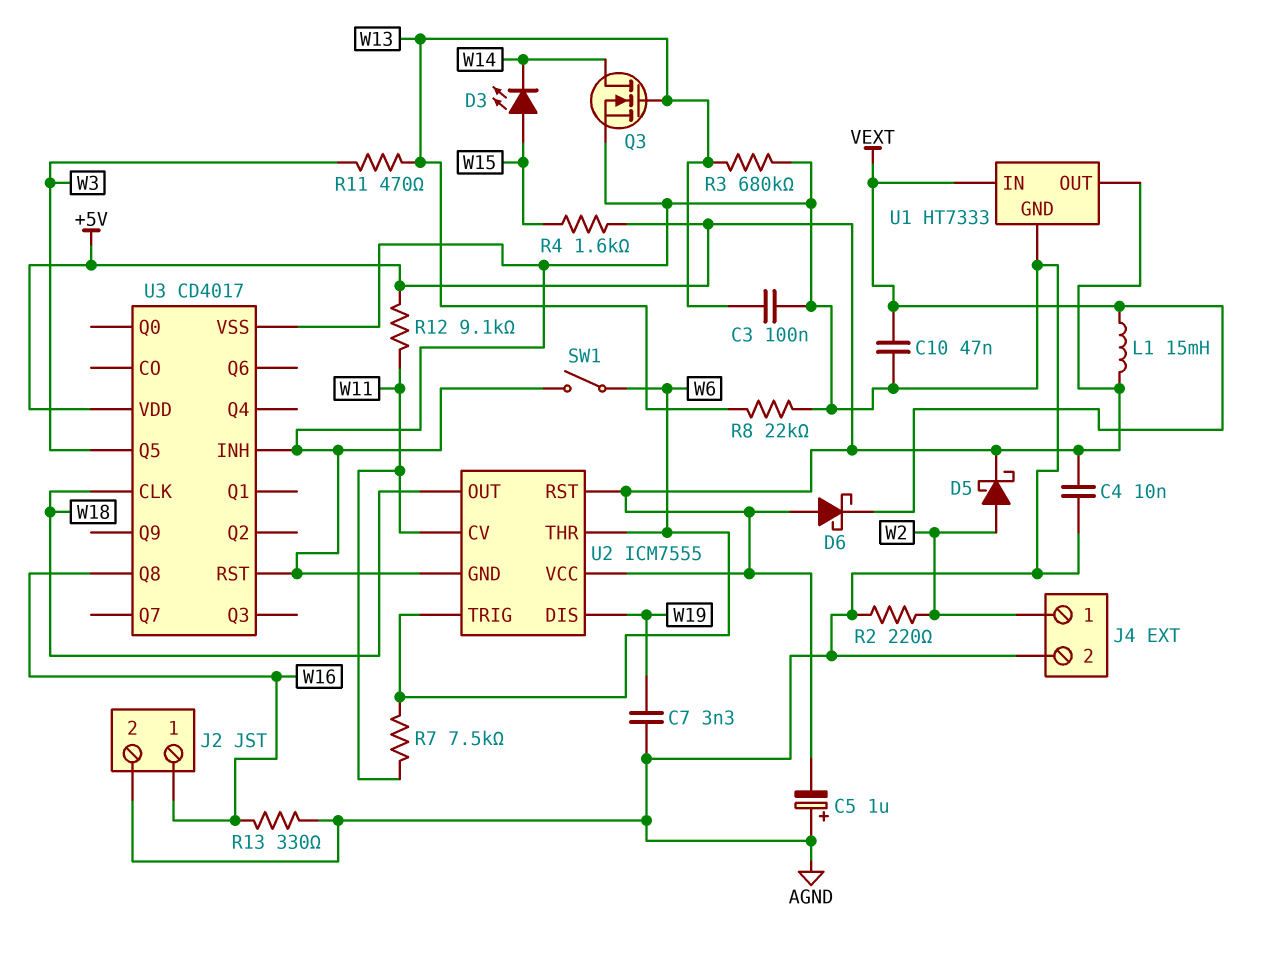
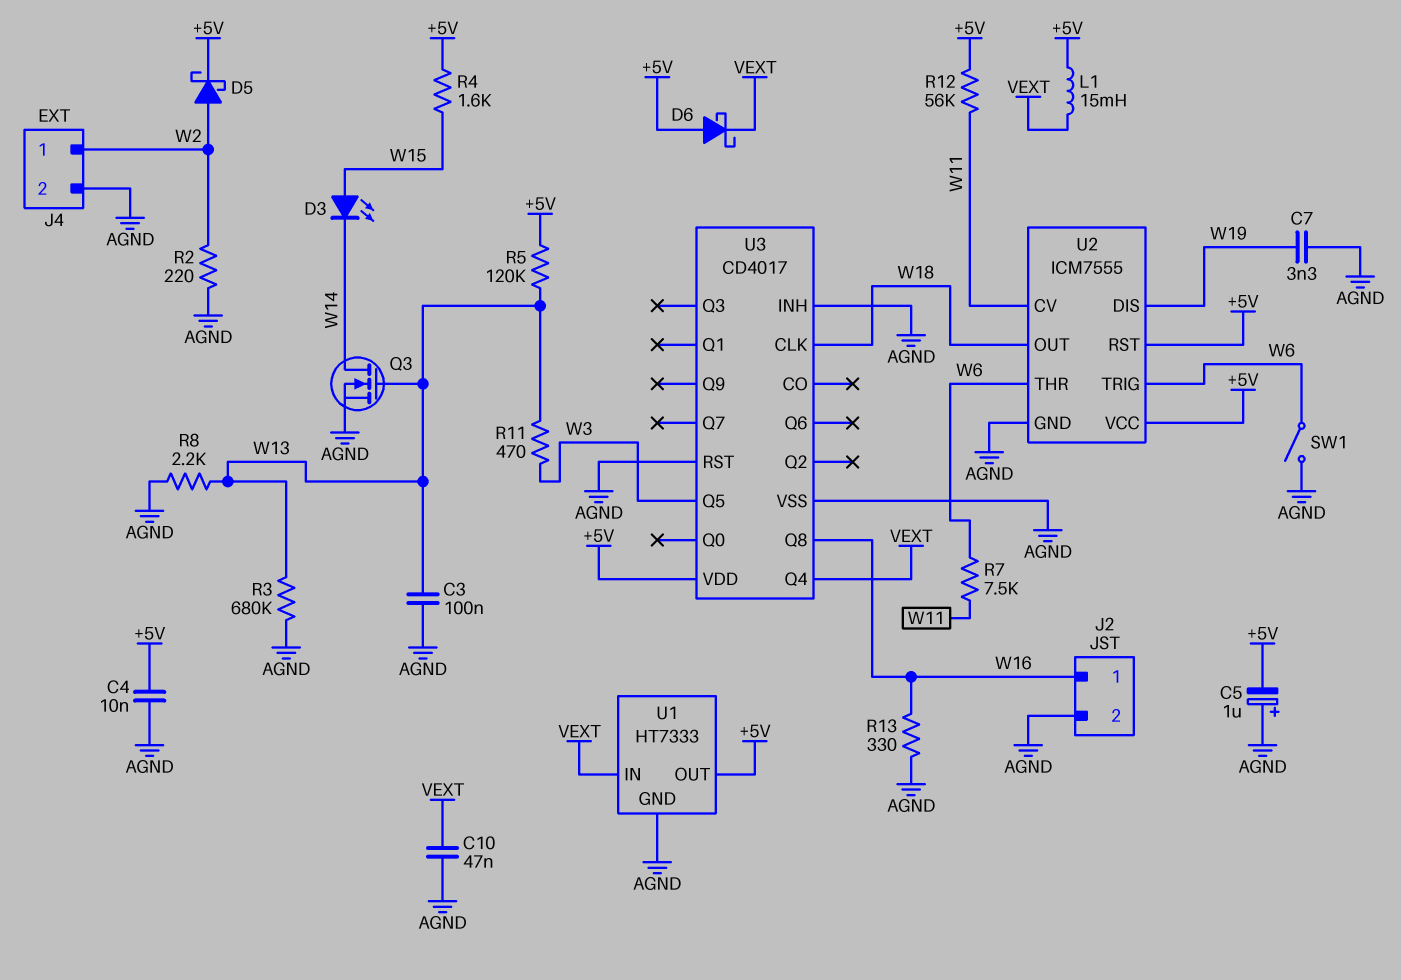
R5: none -> 120k (+5V, W13)
R8: 22k (AGND, W13) -> 2.2k (AGND, W13)
R12: 9.1k (+5V, W11) -> 56k (+5V, W11)
U3 pin Q4: none -> VEXT

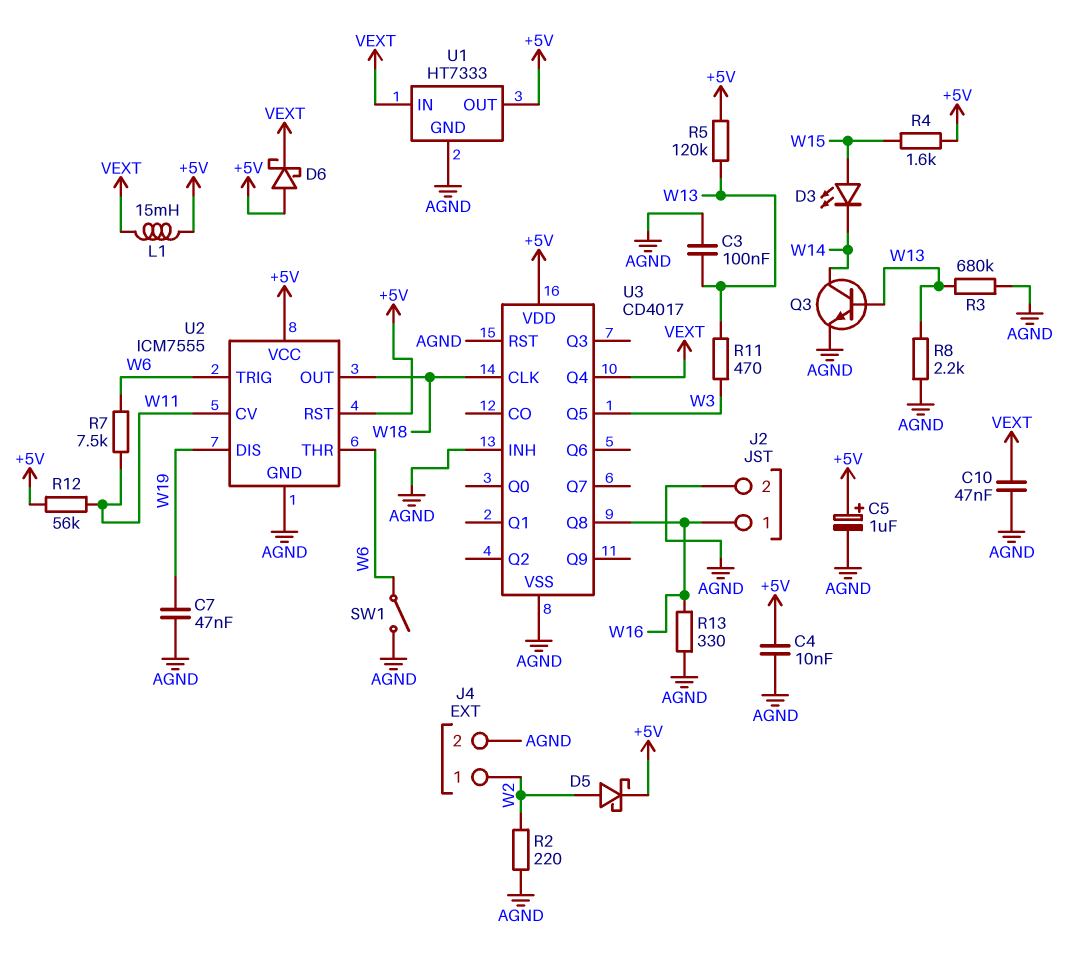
C5: 1uF (plus AGND, minus +5V) -> 1uF (plus +5V, minus AGND)
C7: 3.3nF (AGND, W19) -> 47nF (AGND, W19)
Q3: NMOS (G W13, D W14, S AGND) -> NPN (B W13, C W14, E AGND)

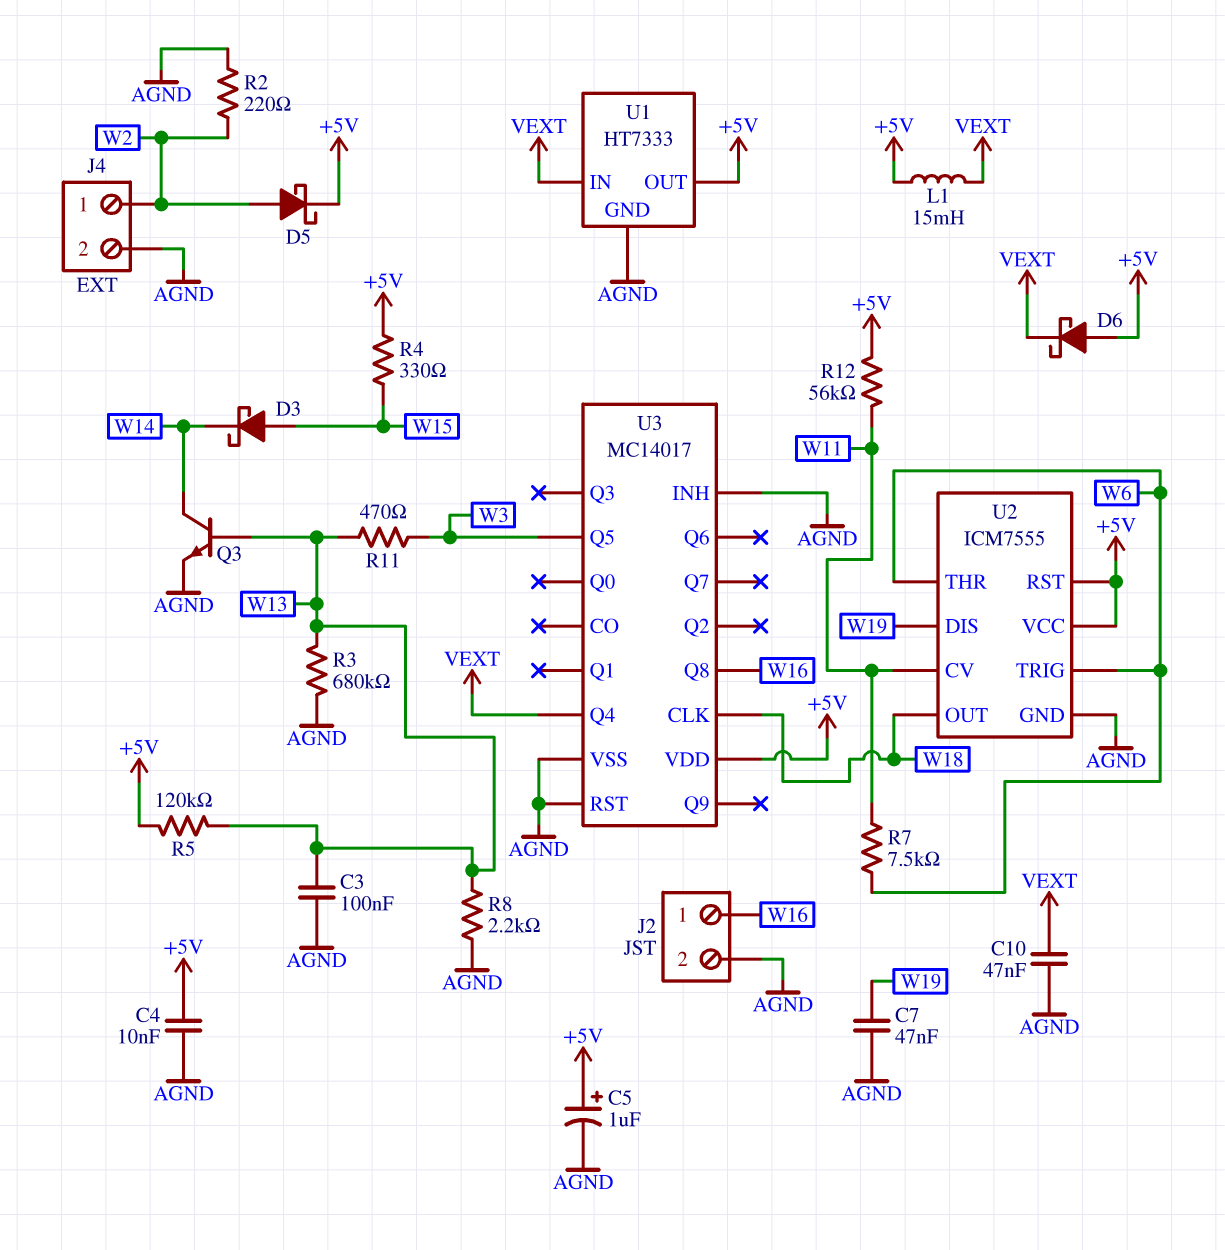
D3: LED (A W15, K W14) -> schottky (A W15, K W14)
R4: 1.6k (+5V, W15) -> 330 (+5V, W15)
R13: 330 (AGND, W16) -> none
SW1: switch (AGND, W6) -> none
U3: CD4017 -> MC14017

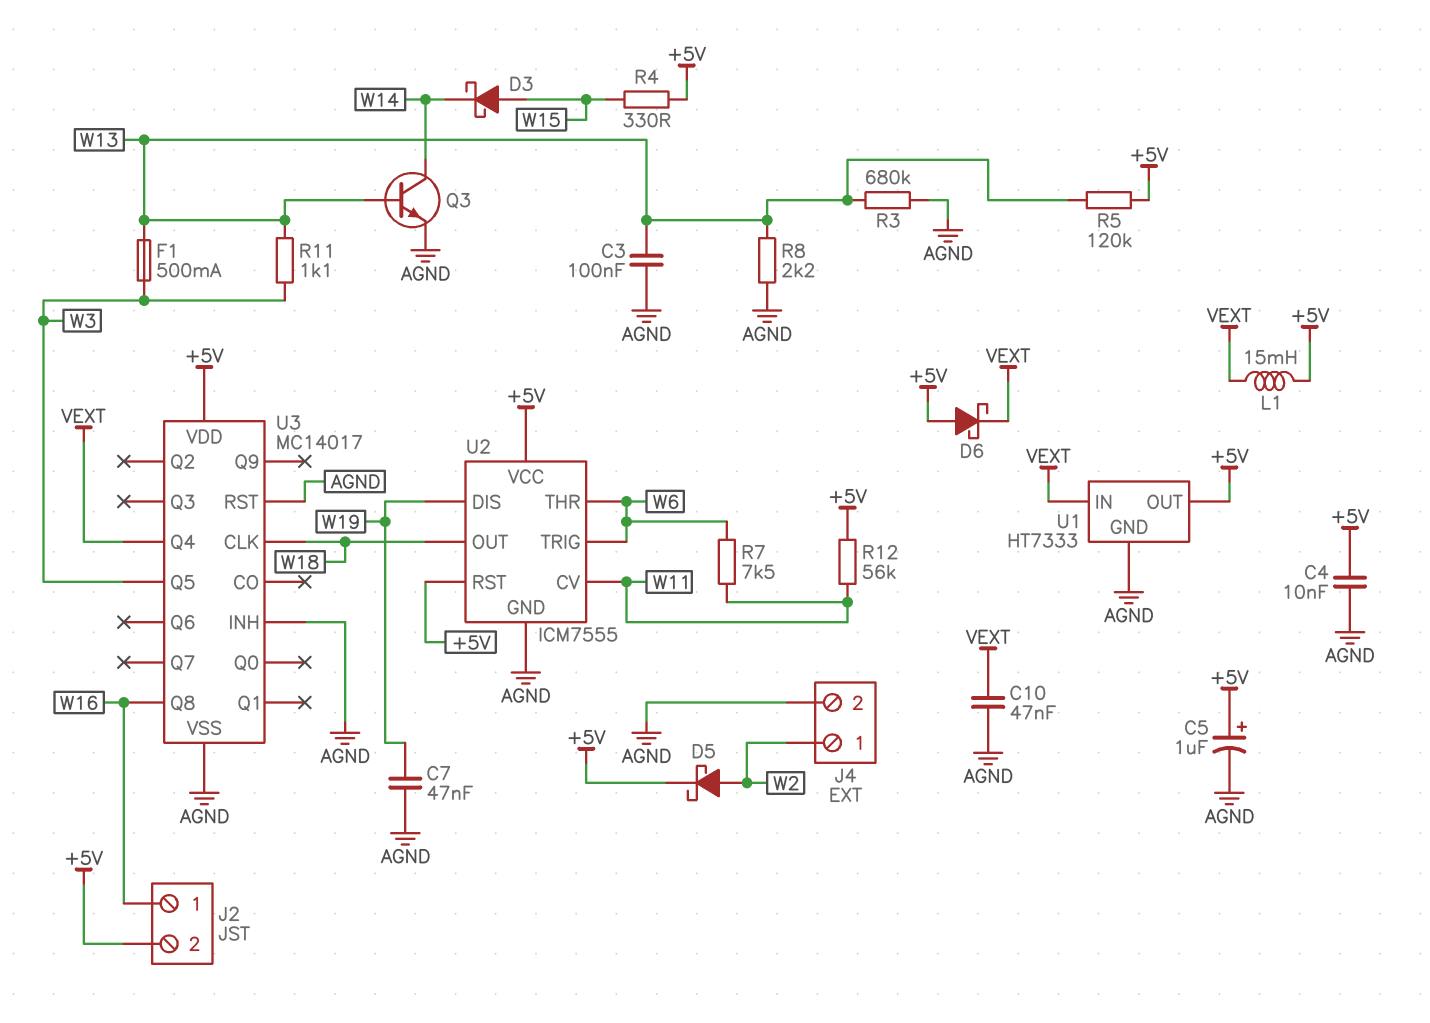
F1: none -> 500mA (W3, W13)
J2 pin 2: AGND -> +5V
R2: 220 (AGND, W2) -> none
R11: 470 (W3, W13) -> 1.1k (W3, W13)

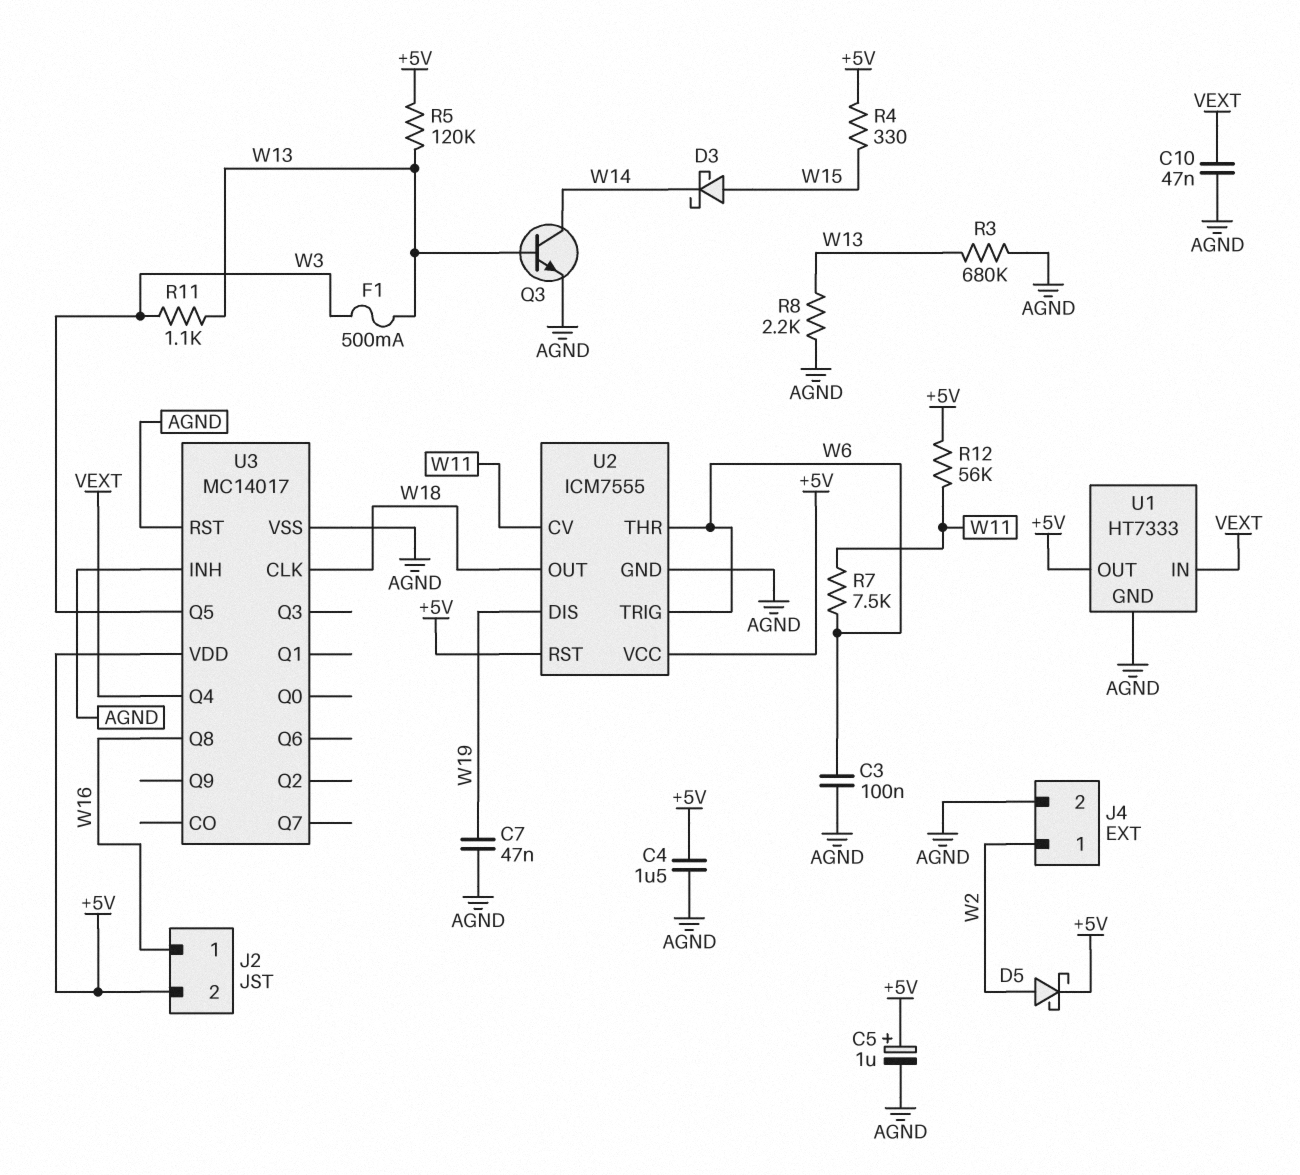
C3: 100nF (AGND, W13) -> 100nF (AGND, W6)
C4: 10nF (+5V, AGND) -> 1.5uF (+5V, AGND)
D6: schottky (A +5V, K VEXT) -> none
L1: 15mH (+5V, VEXT) -> none

